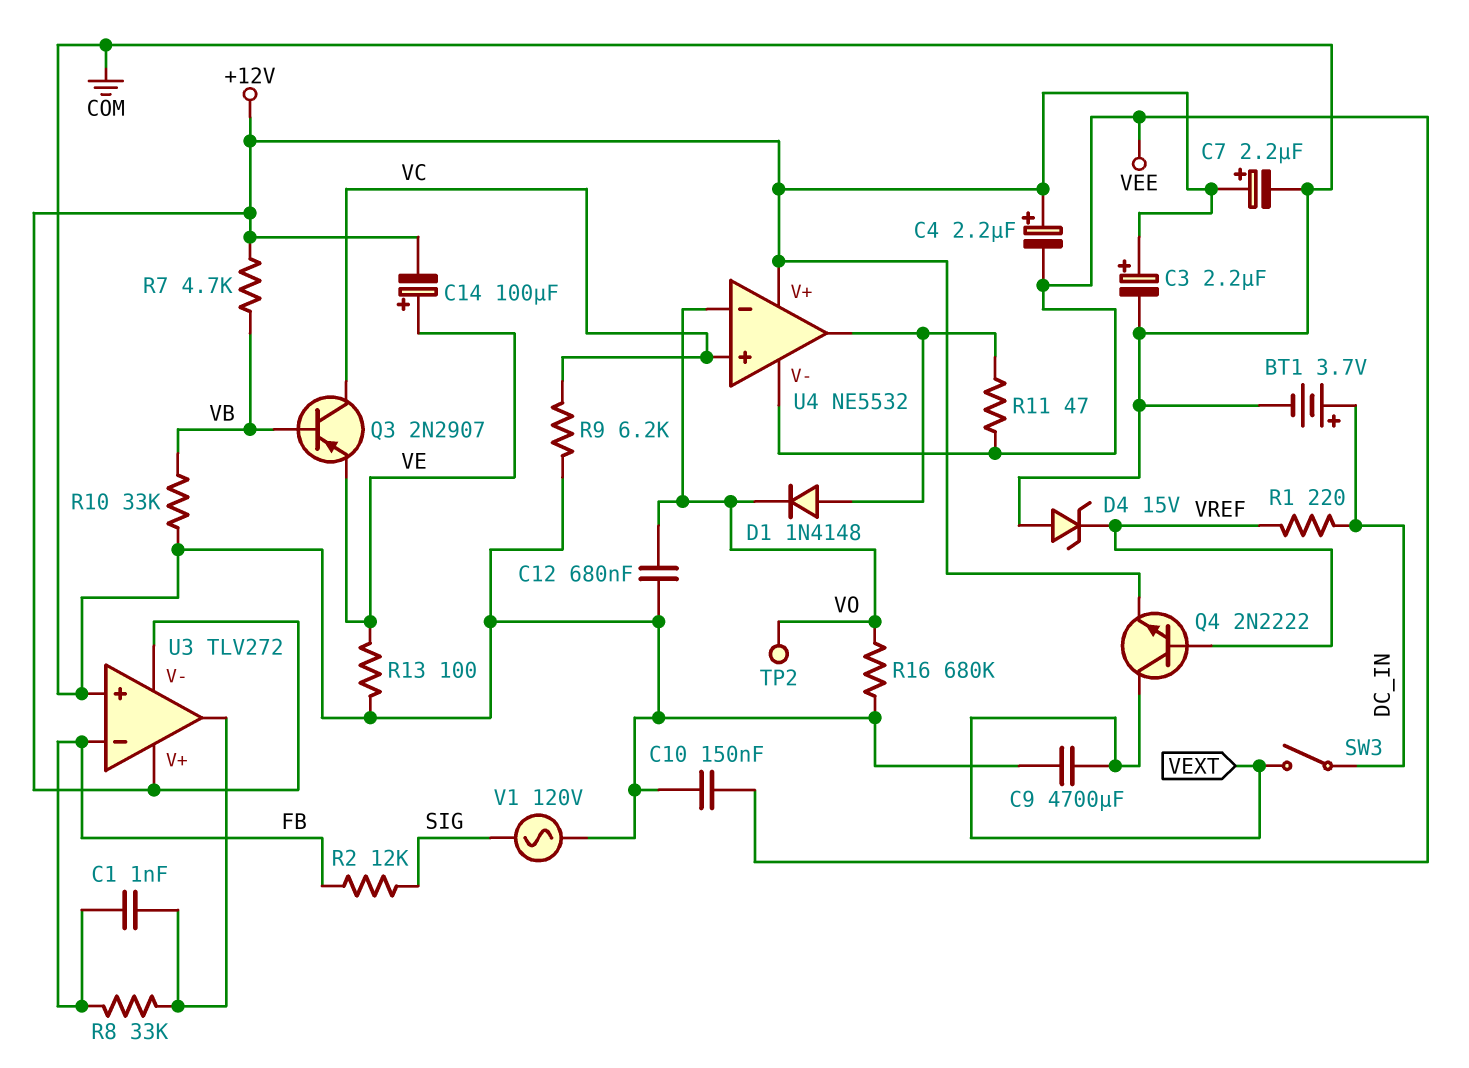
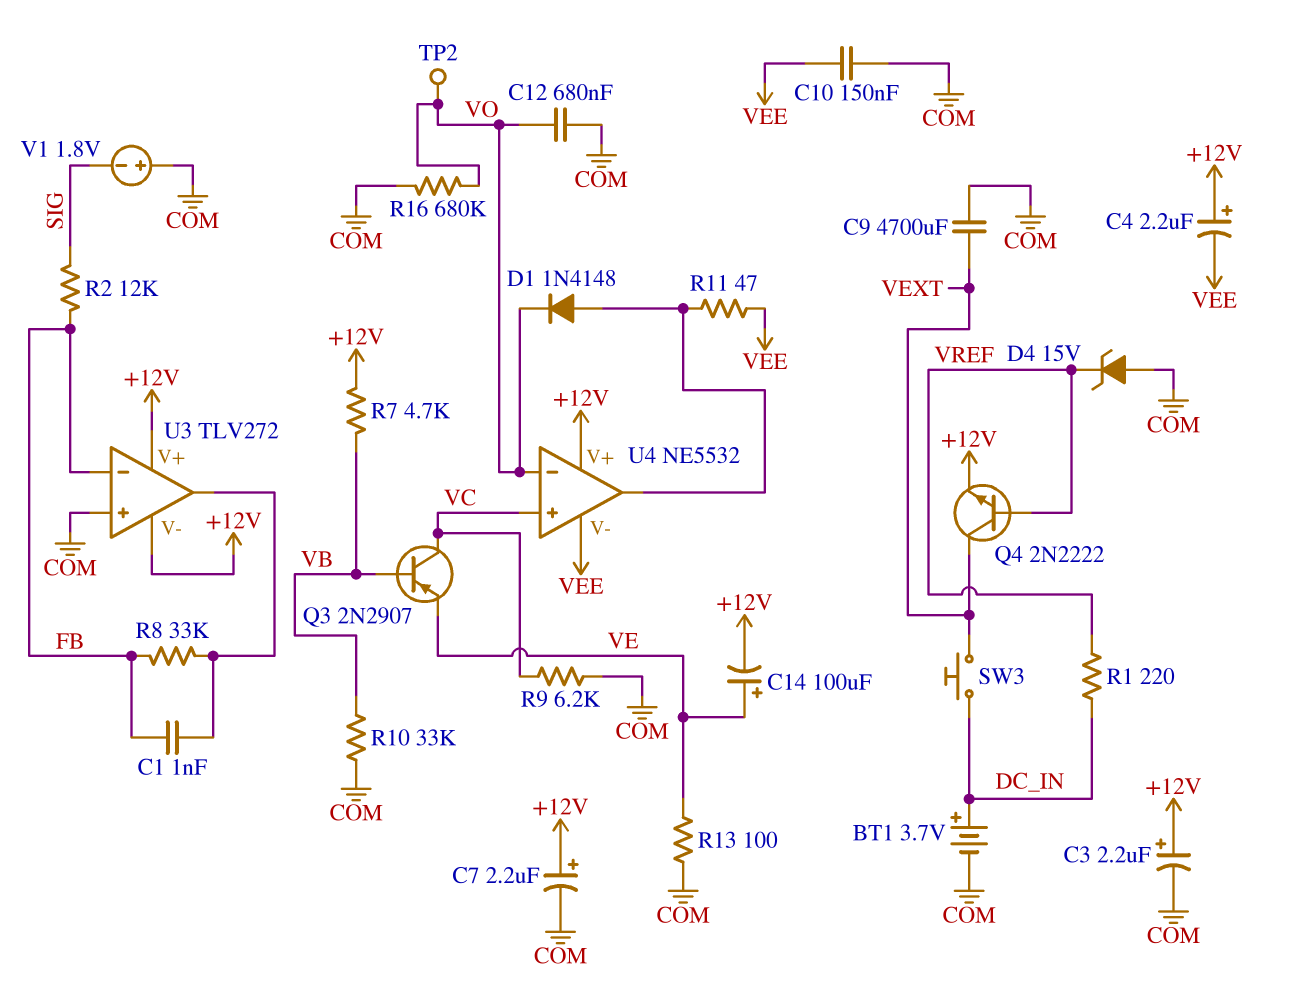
SW3: switch (DC_IN, VEXT) -> button (DC_IN, VEXT)
V1: AC 120V (COM, SIG) -> 1.8V (plus COM, minus SIG)

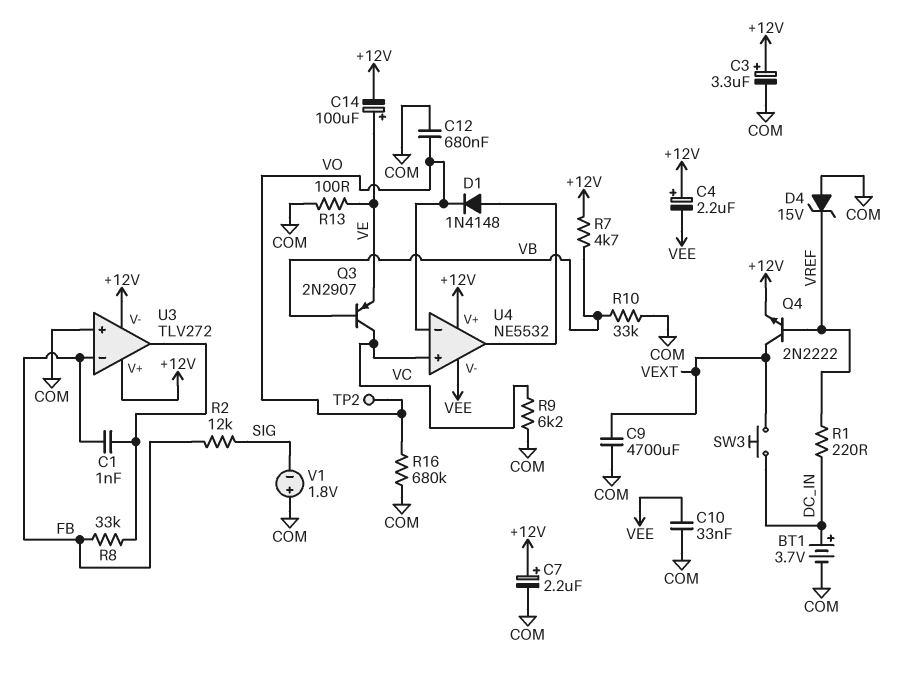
C3: 2.2uF (plus +12V, minus COM) -> 3.3uF (plus +12V, minus COM)
C10: 150nF (COM, VEE) -> 33nF (COM, VEE)
R11: 47 (U4/out, VEE) -> none

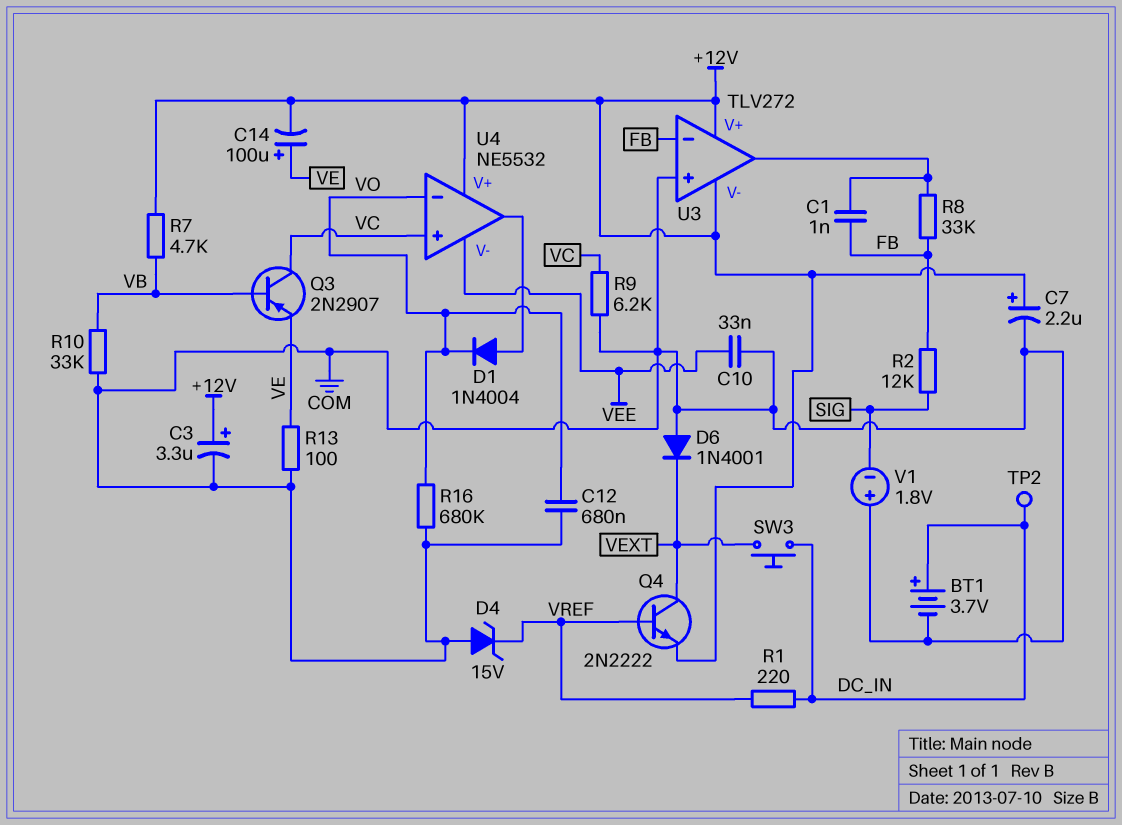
C4: 2.2uF (plus +12V, minus VEE) -> none
C9: 4700uF (COM, VEXT) -> none
D1: diode 1N4148 (A U4/out, K VO) -> diode 1N4004 (A U4/out, K VO)
D6: none -> diode 1N4001 (A COM, K VEXT)
TP2: test point (VO) -> test point (DC_IN)

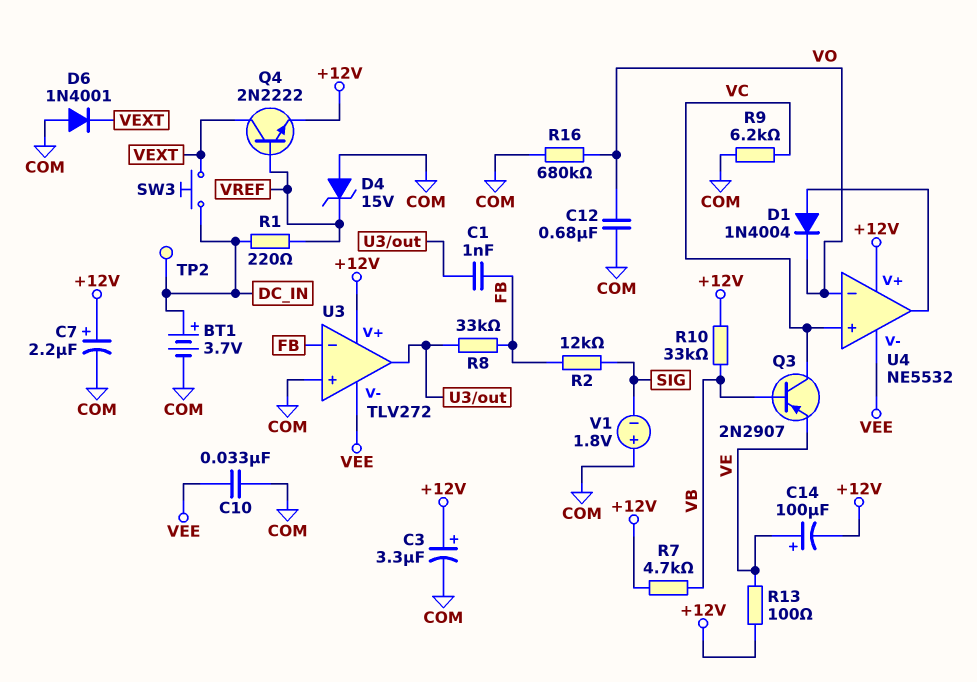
R10: 33k (COM, VB) -> 33k (+12V, VB)
R13: 100 (COM, VE) -> 100 (+12V, VE)
U3 pin V-: +12V -> VEE

